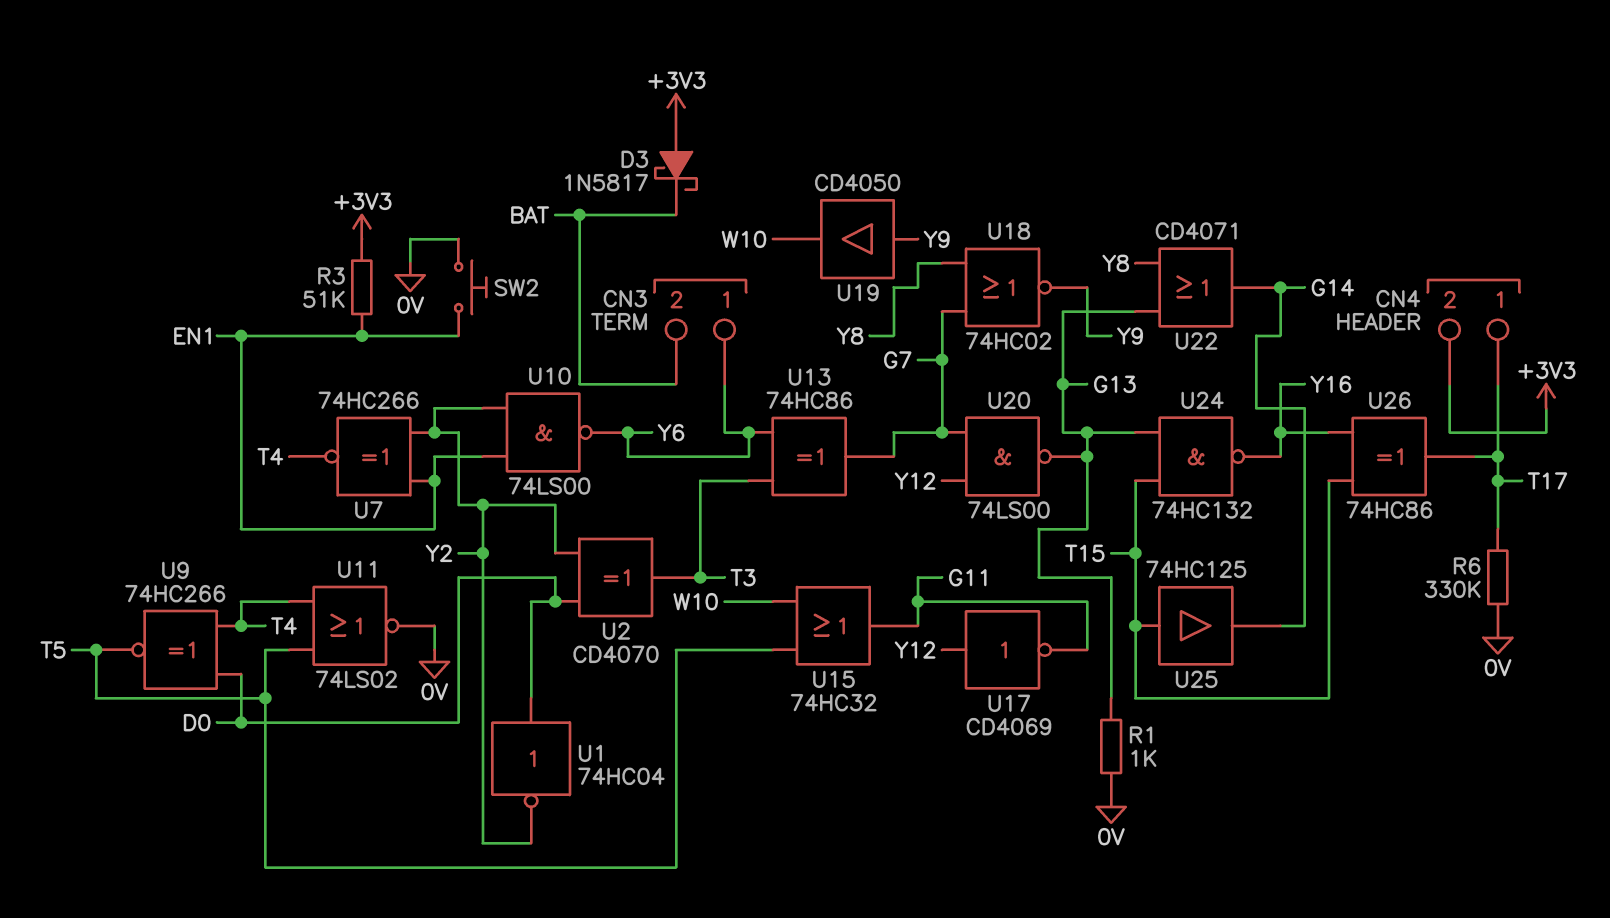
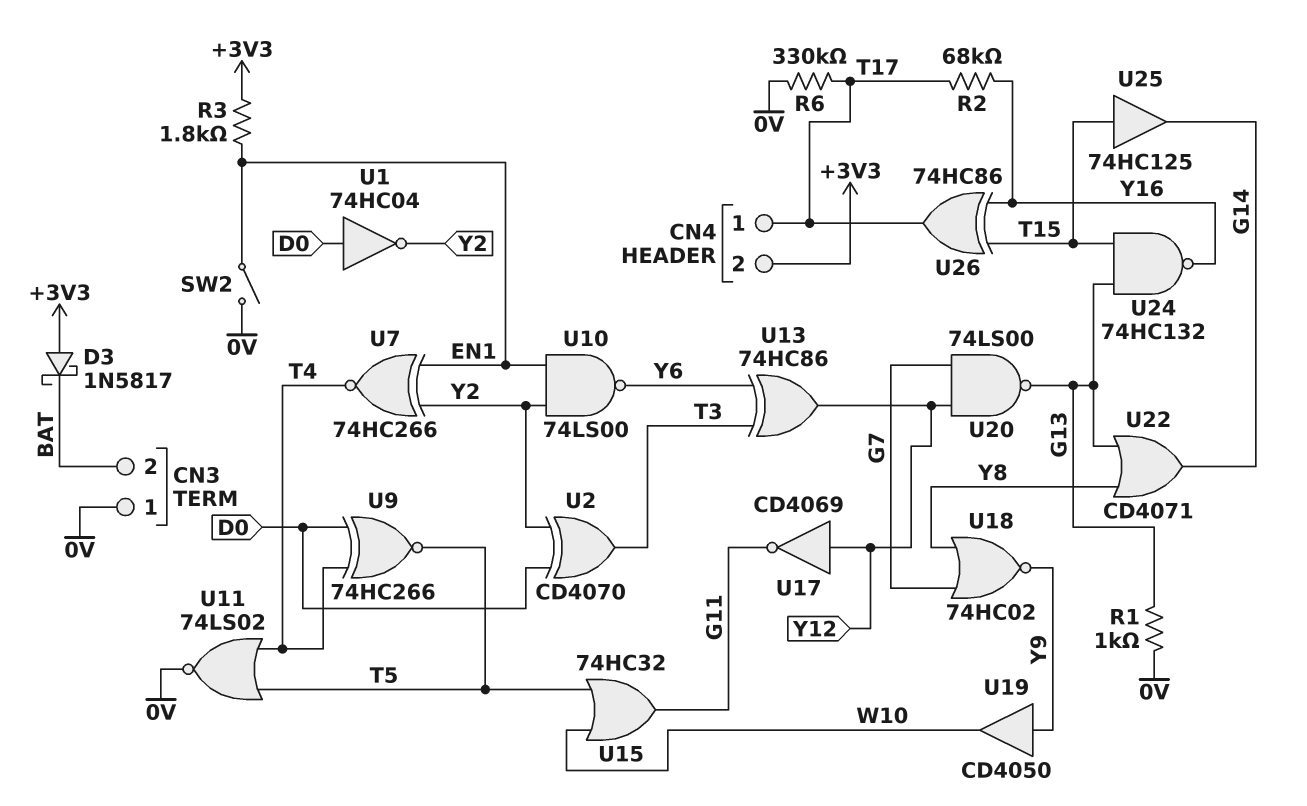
CN3 pin 1: Y6 -> 0V
R2: none -> 68k (T17, Y16)
R3: 51k (+3V3, EN1) -> 1.8k (+3V3, EN1)
SW2: button (0V, EN1) -> switch (0V, EN1)
U13: XOR 74HC86 (in T3, in Y6, out G7) -> XOR 74HC86 (in T3, in Y6, out Y12)

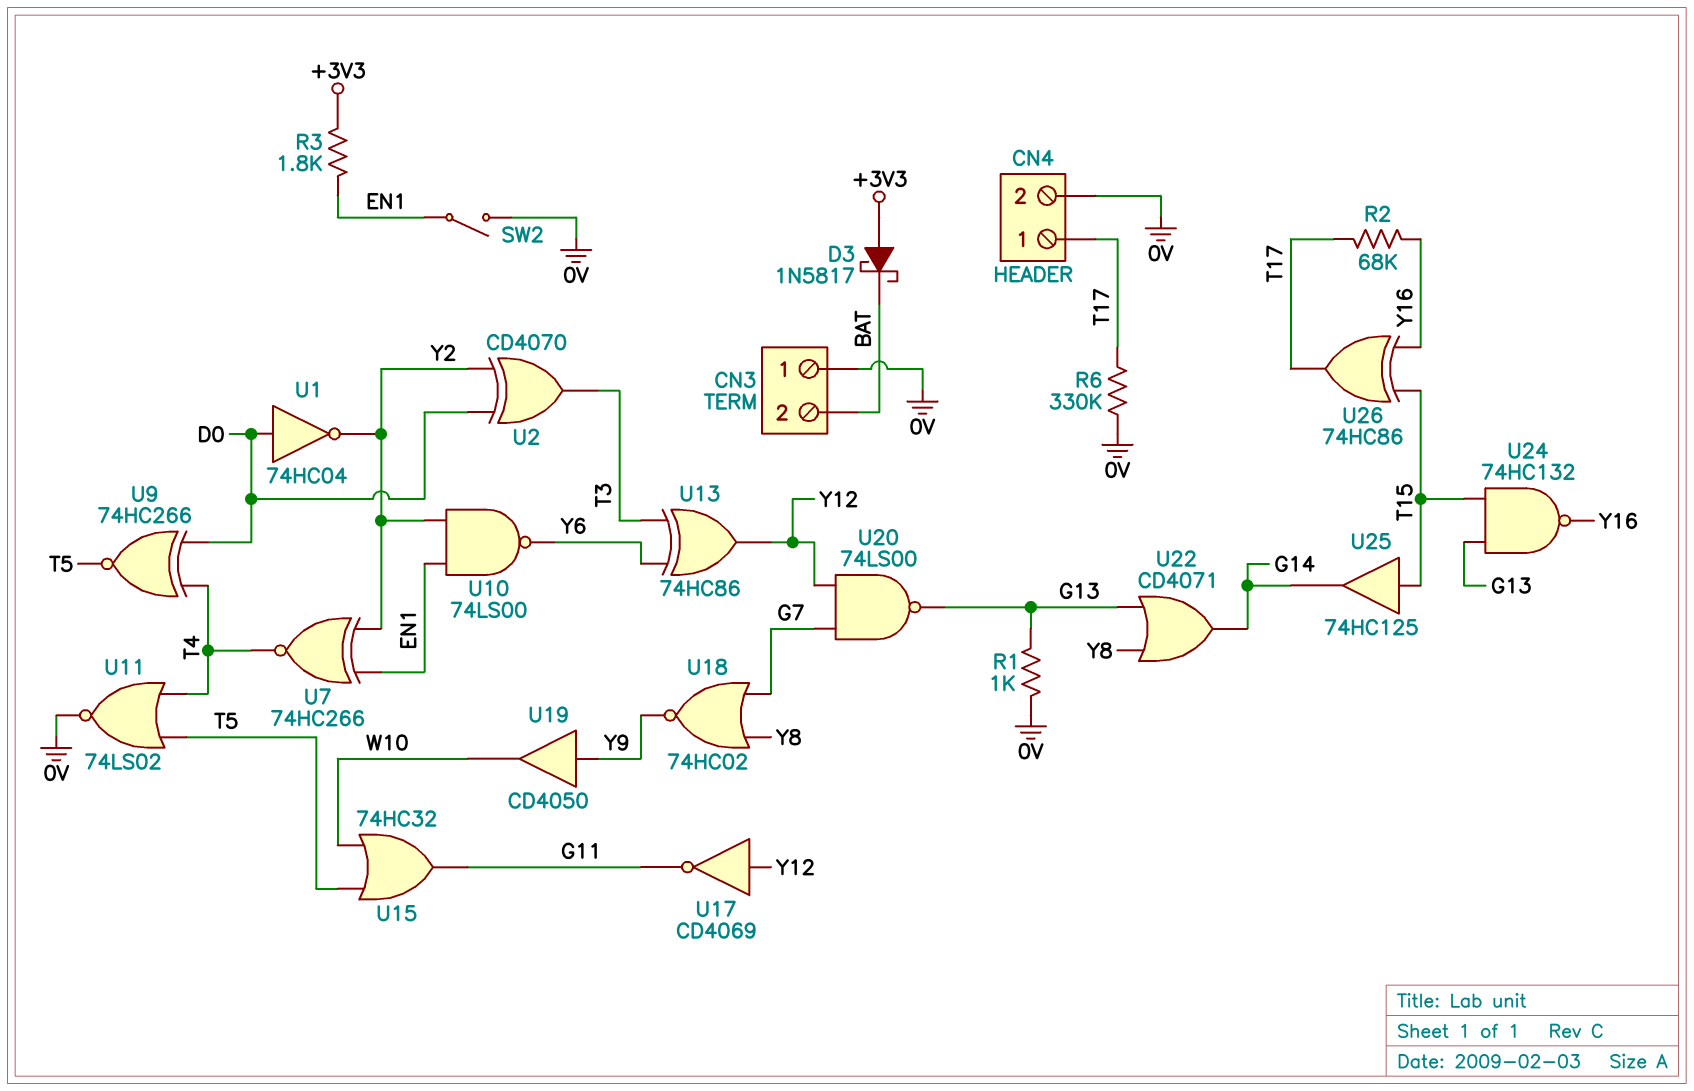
CN4 pin 2: +3V3 -> 0V

